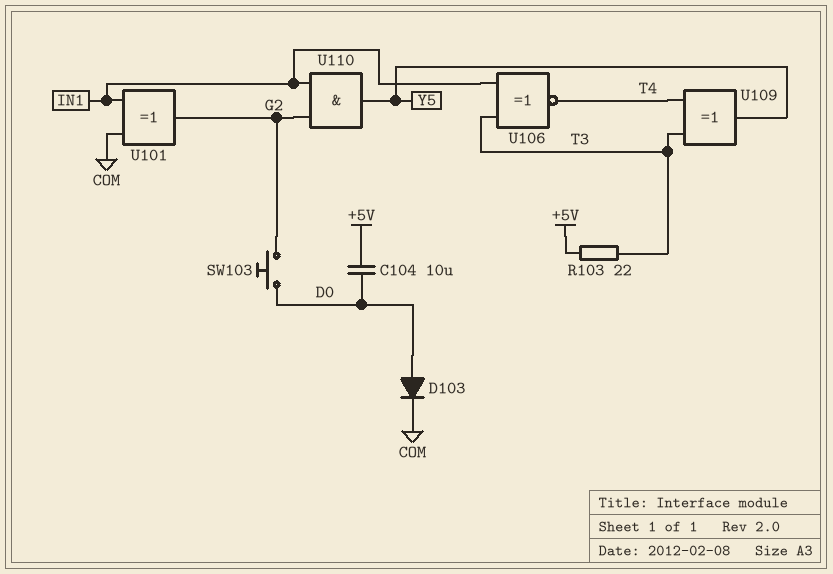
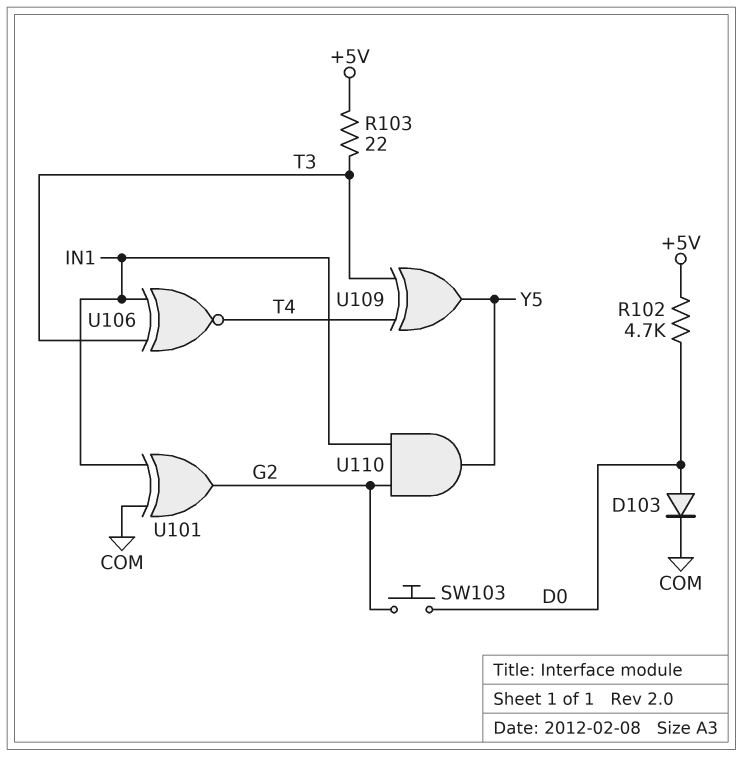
C104: 10uF (+5V, D0) -> none
R102: none -> 4.7k (+5V, D0)

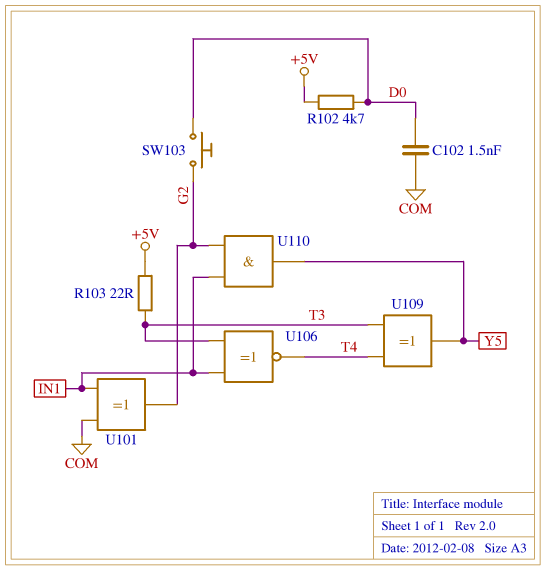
C102: none -> 1.5nF (COM, D0)
D103: diode (A D0, K COM) -> none

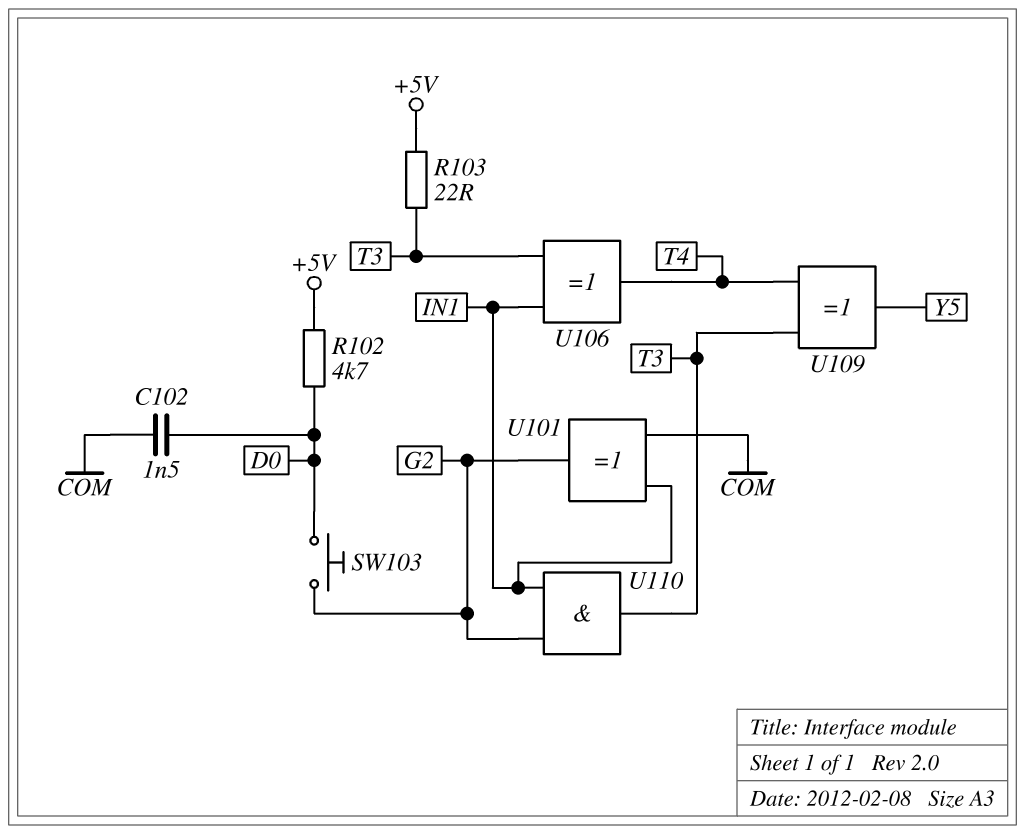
U106: XNOR (in IN1, in T3, out T4) -> XOR (in IN1, in T3, out T4)
U110: AND (in G2, in IN1, out Y5) -> AND (in G2, in IN1, out T3)

